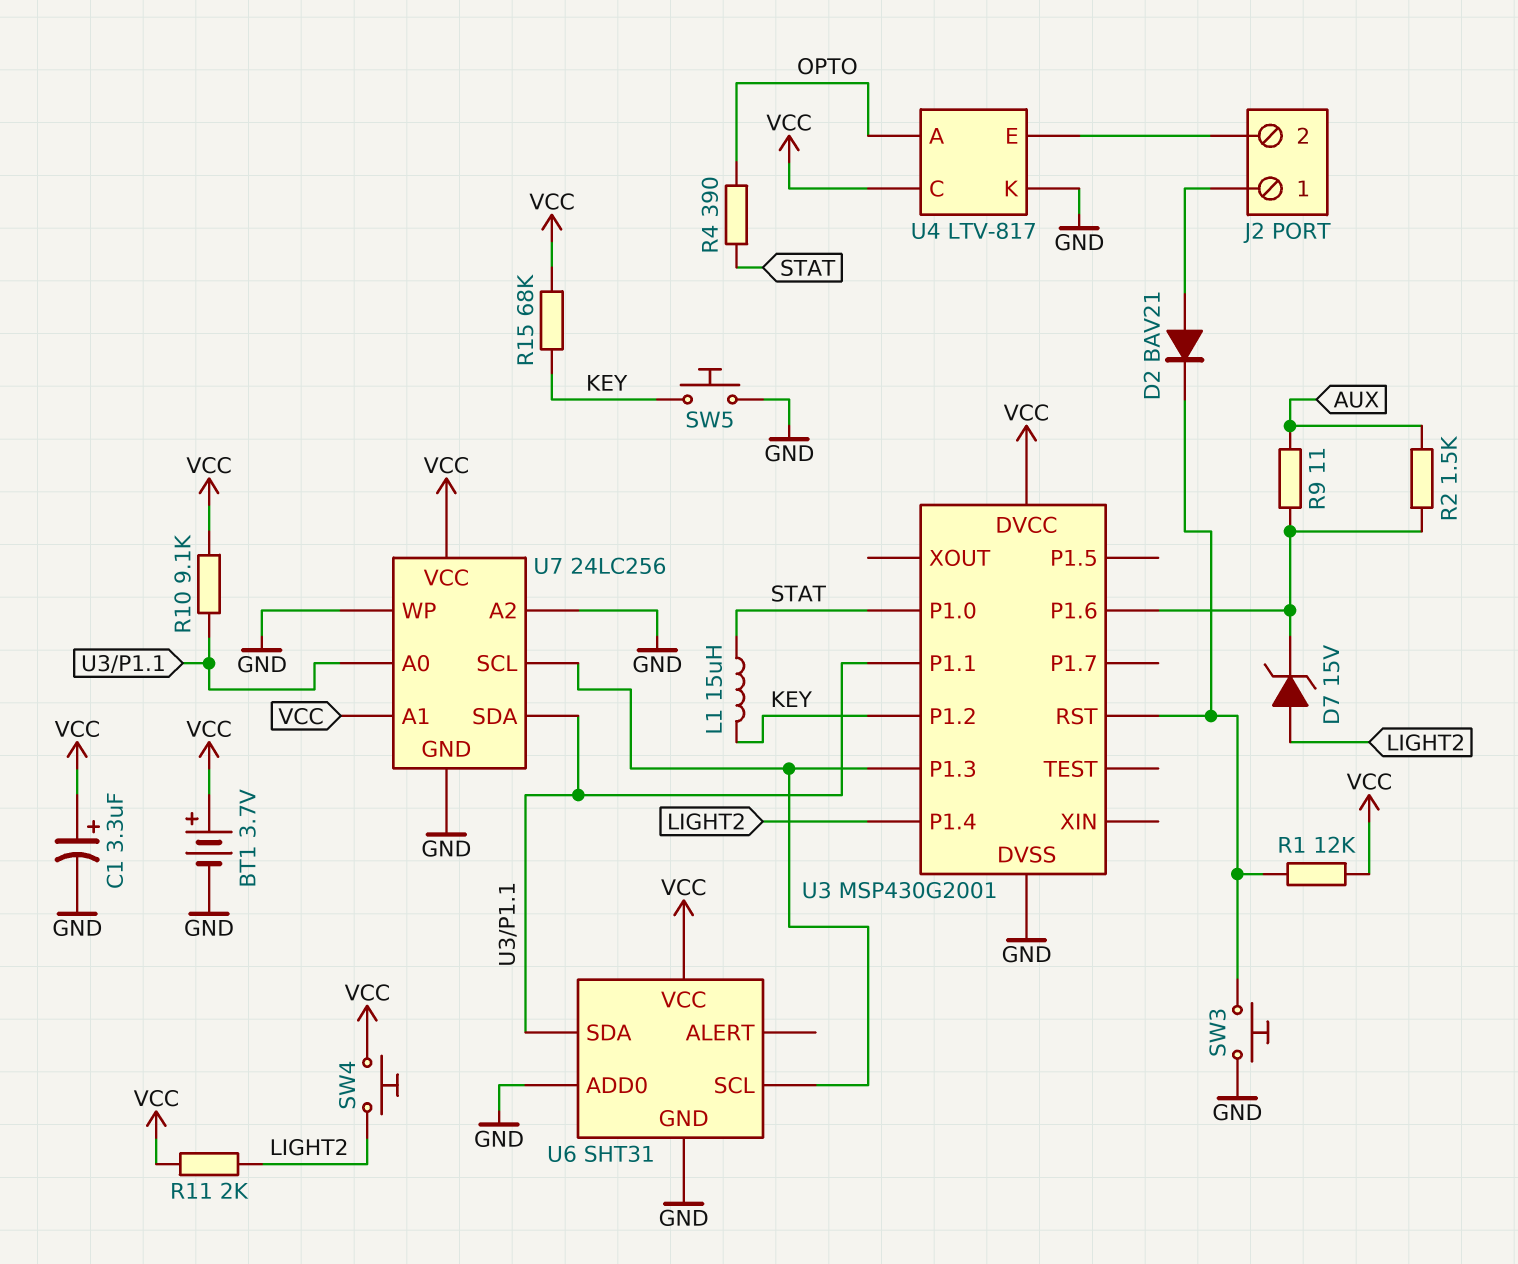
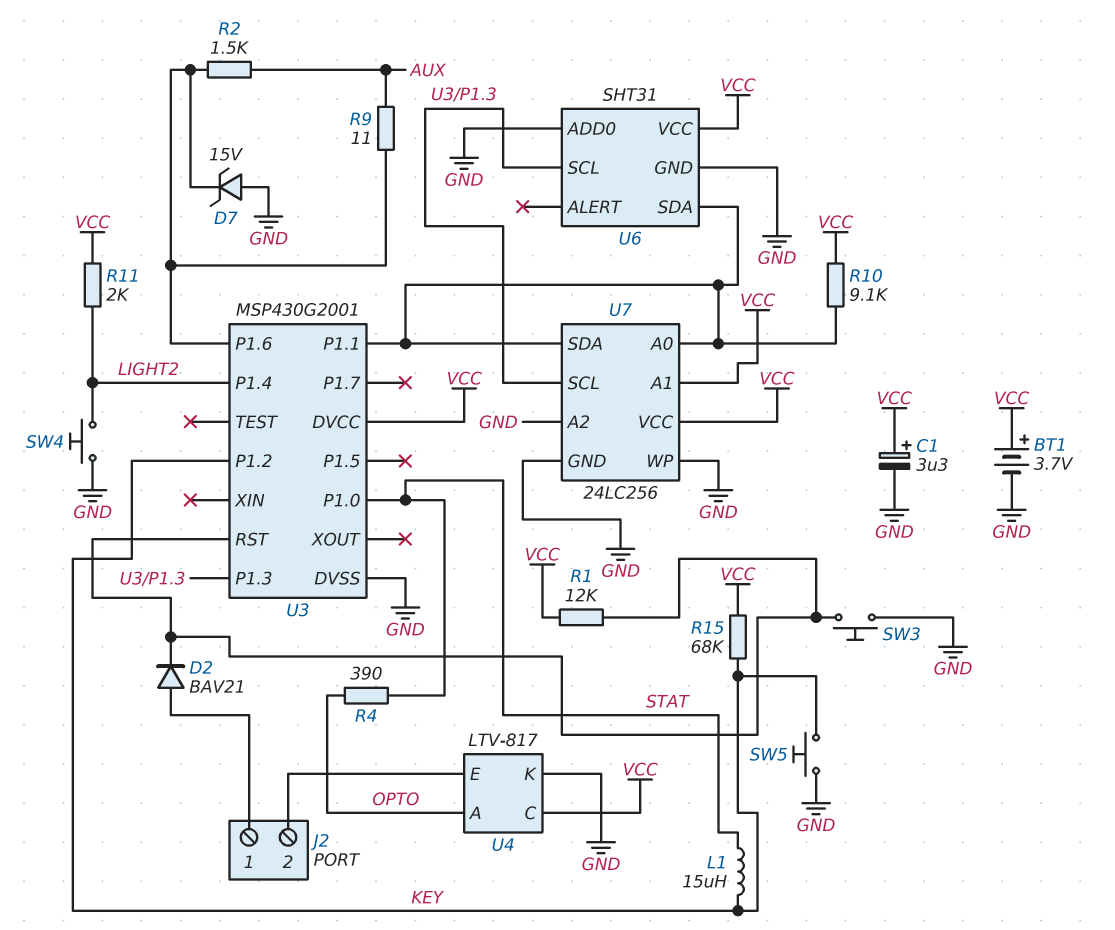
D7: zener 15V (A LIGHT2, K U3/P1.6) -> zener 15V (A GND, K U3/P1.6)
SW4: button (LIGHT2, VCC) -> button (GND, LIGHT2)

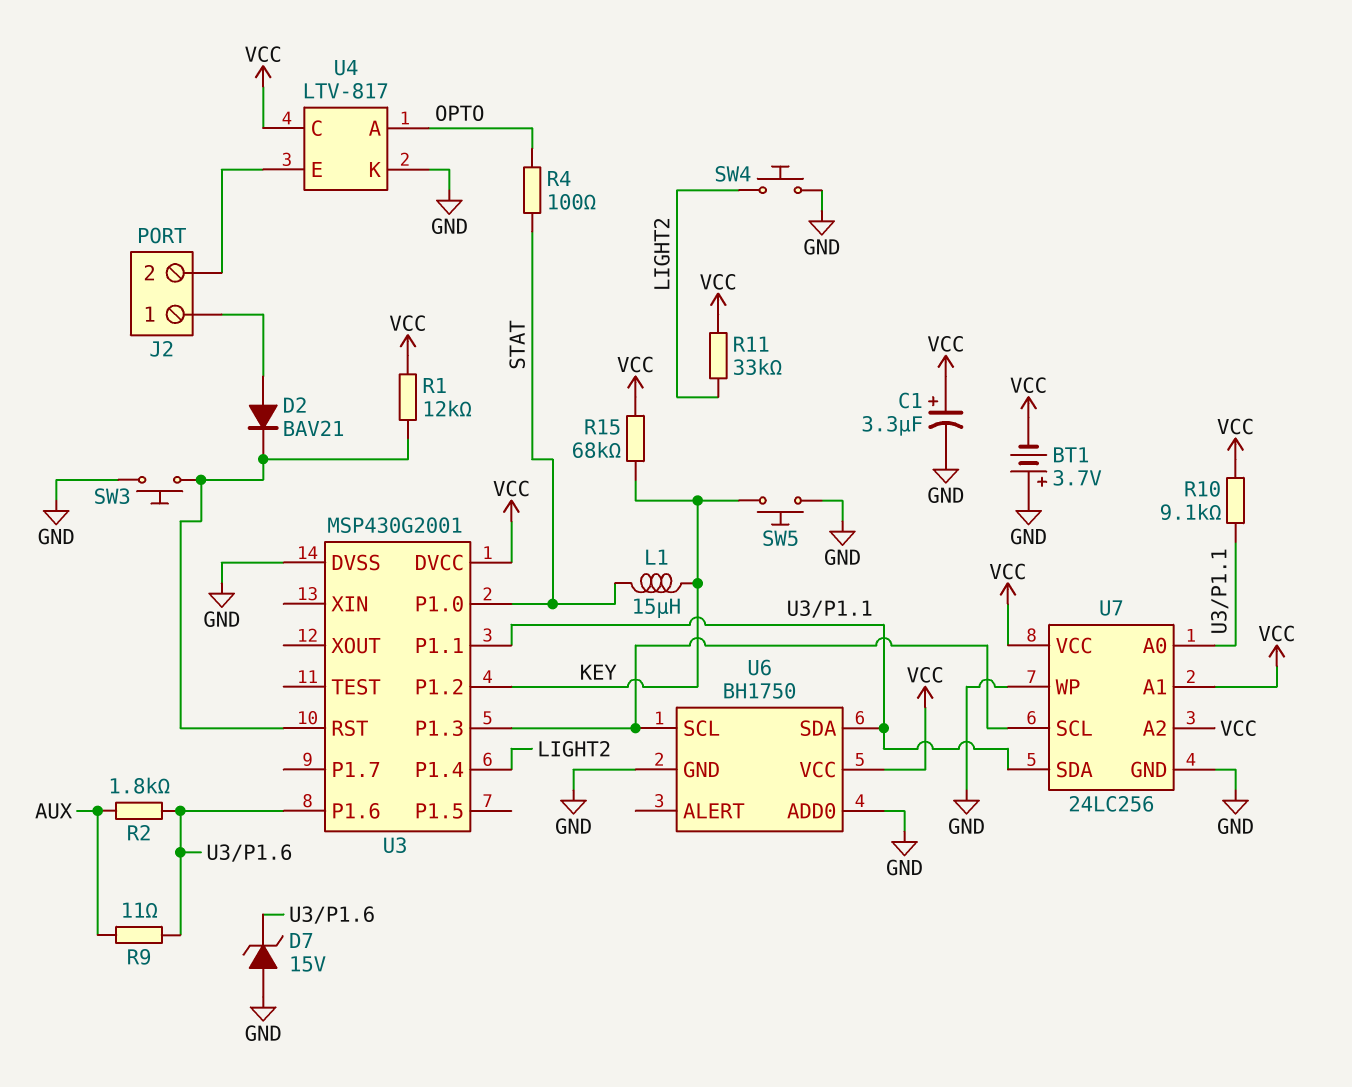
BT1: 3.7V (plus VCC, minus GND) -> 3.7V (plus GND, minus VCC)
R2: 1.5k (AUX, U3/P1.6) -> 1.8k (AUX, U3/P1.6)
R4: 390 (OPTO, STAT) -> 100 (OPTO, STAT)
R11: 2k (LIGHT2, VCC) -> 33k (LIGHT2, VCC)
U6: SHT31 -> BH1750
U7 pin A2: GND -> VCC

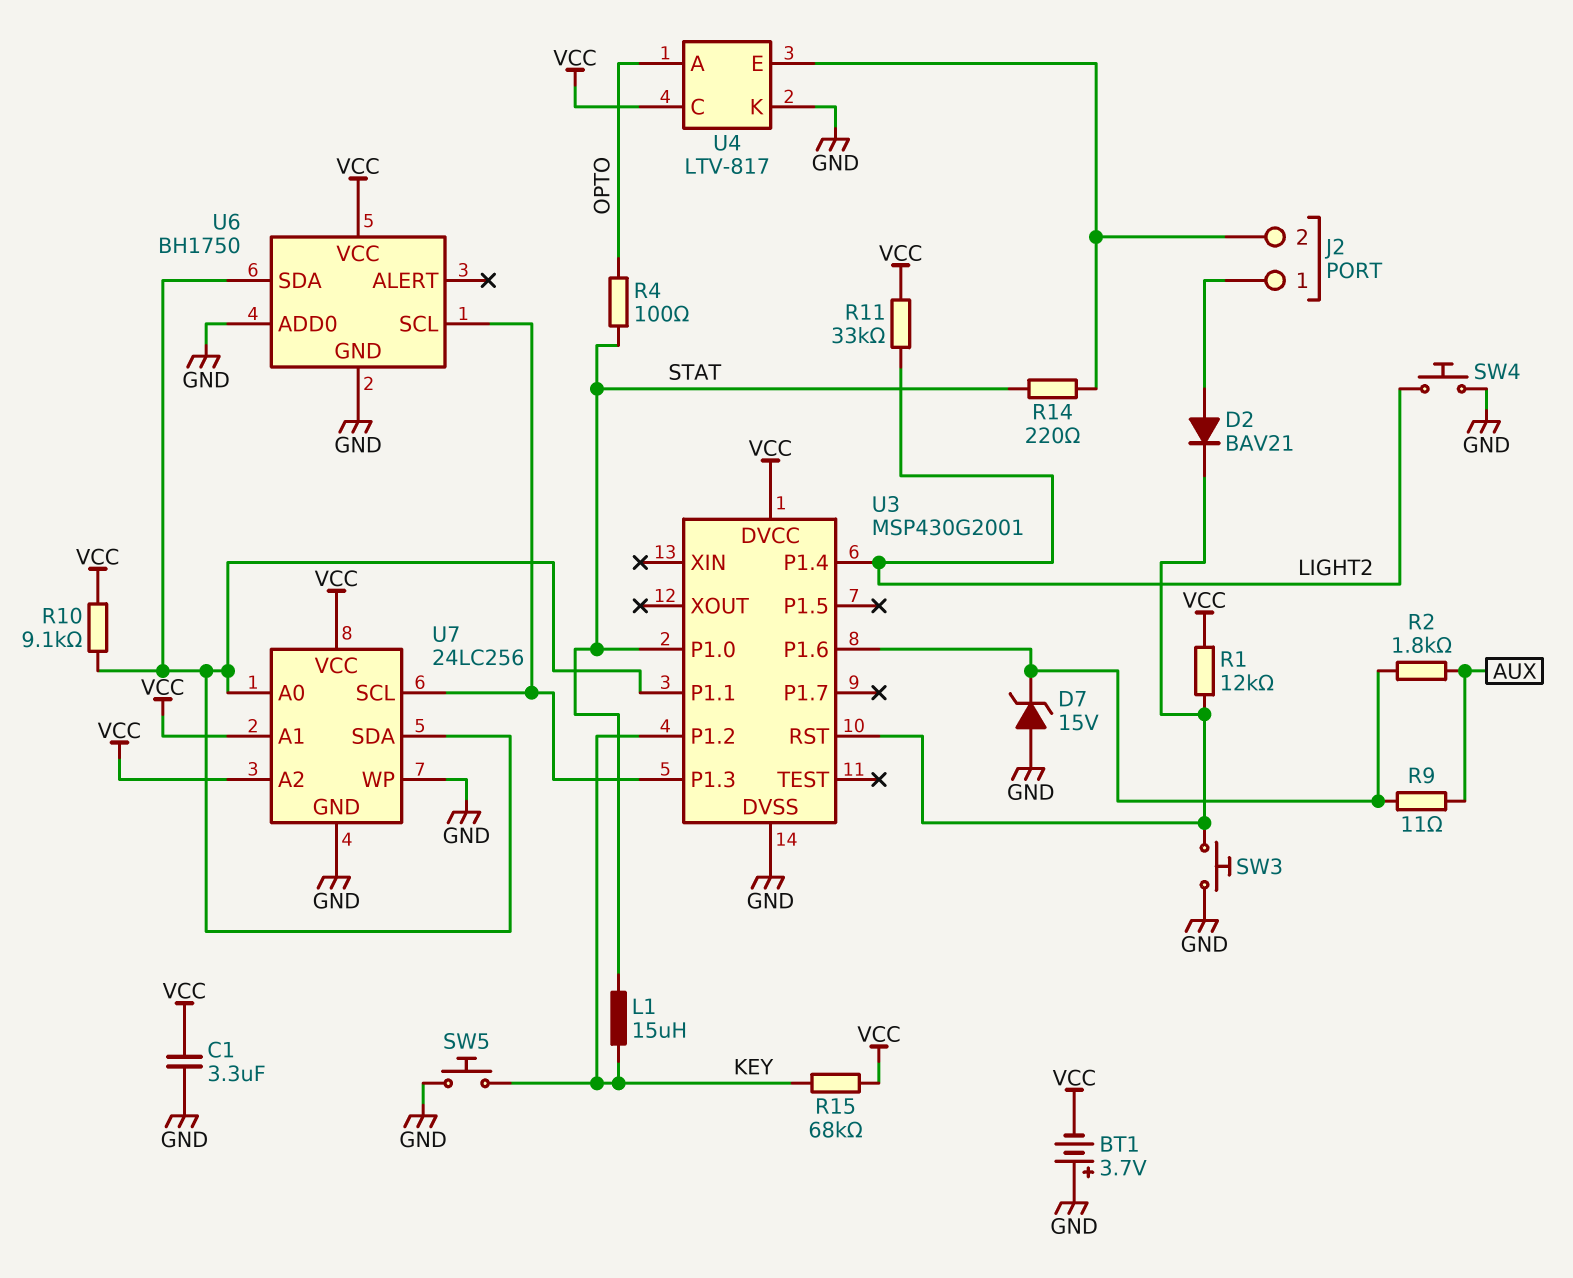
C1: 3.3uF (plus VCC, minus GND) -> 3.3uF (GND, VCC)
R14: none -> 220 (J2/2, STAT)

